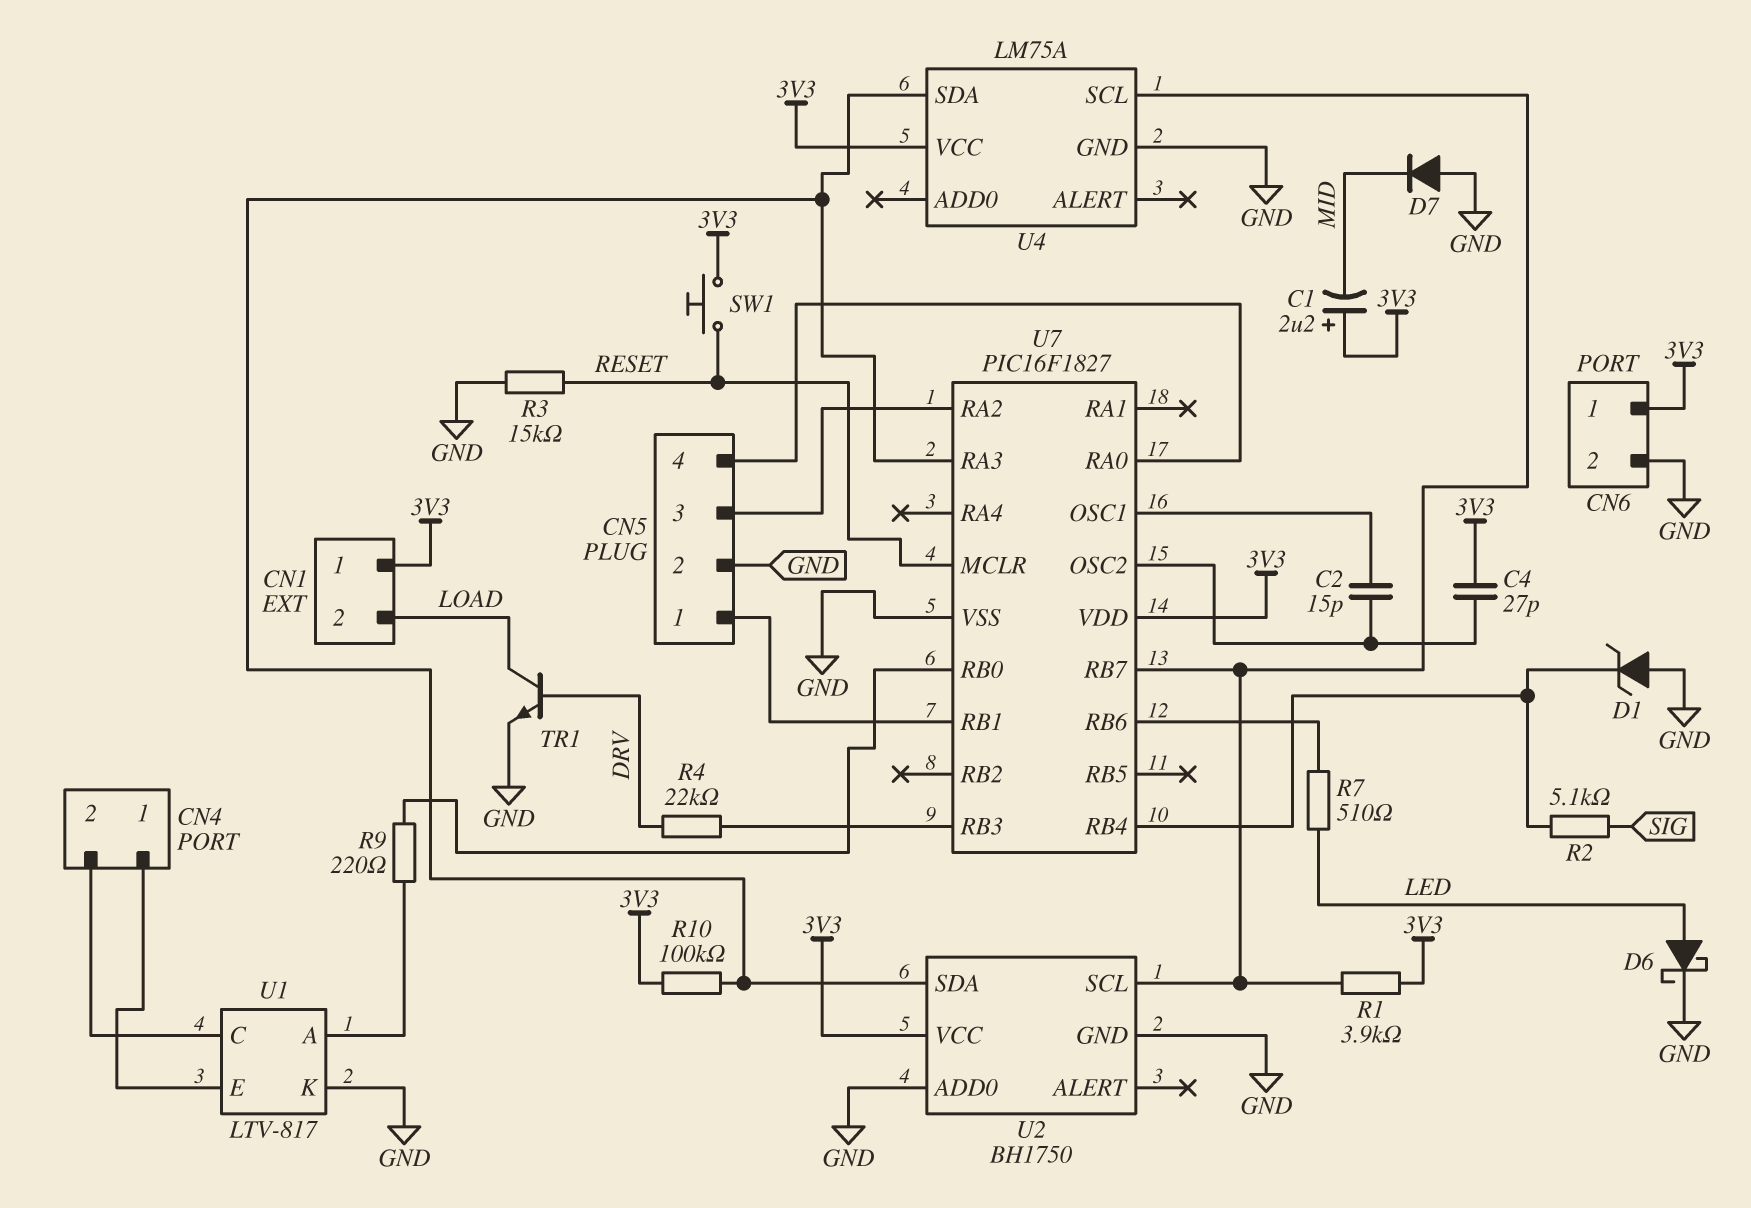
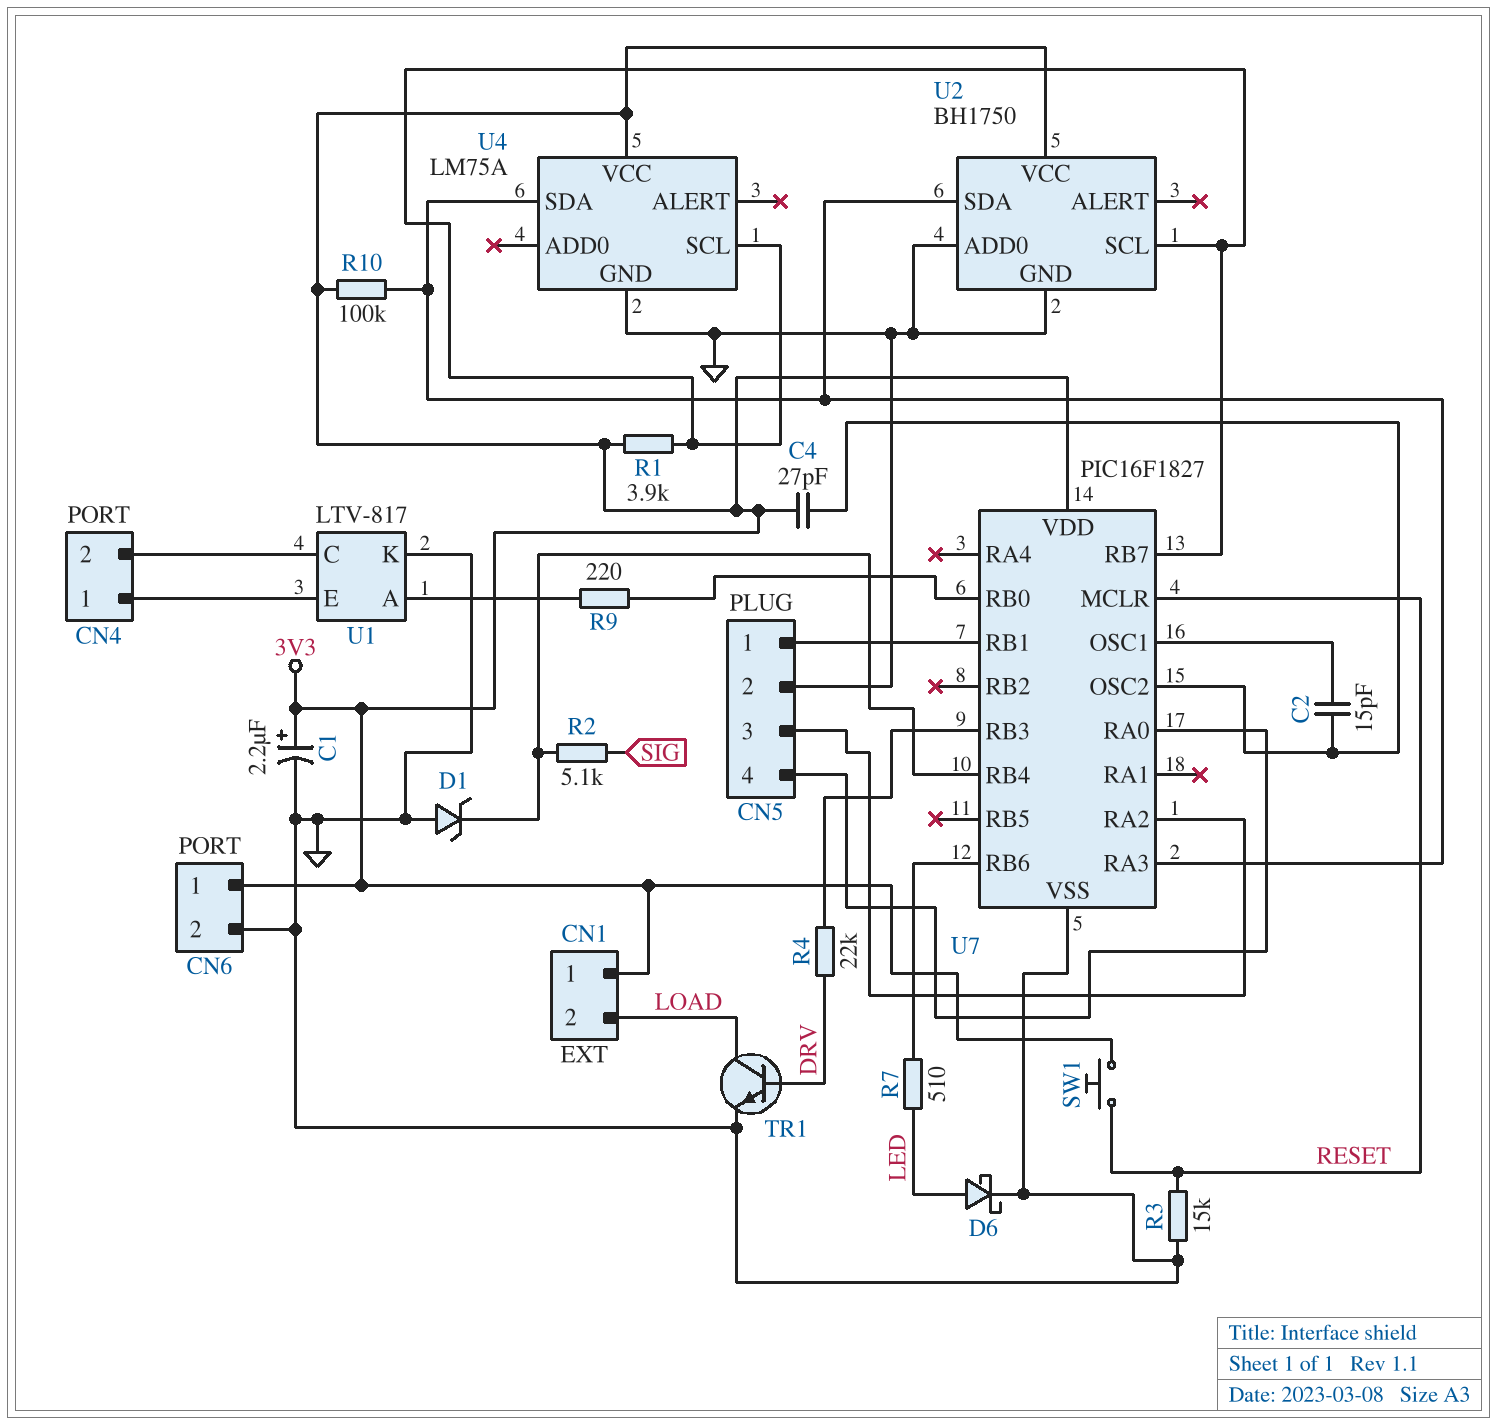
C1: 2.2uF (plus 3V3, minus MID) -> 2.2uF (plus 3V3, minus GND)
D7: diode (A GND, K MID) -> none

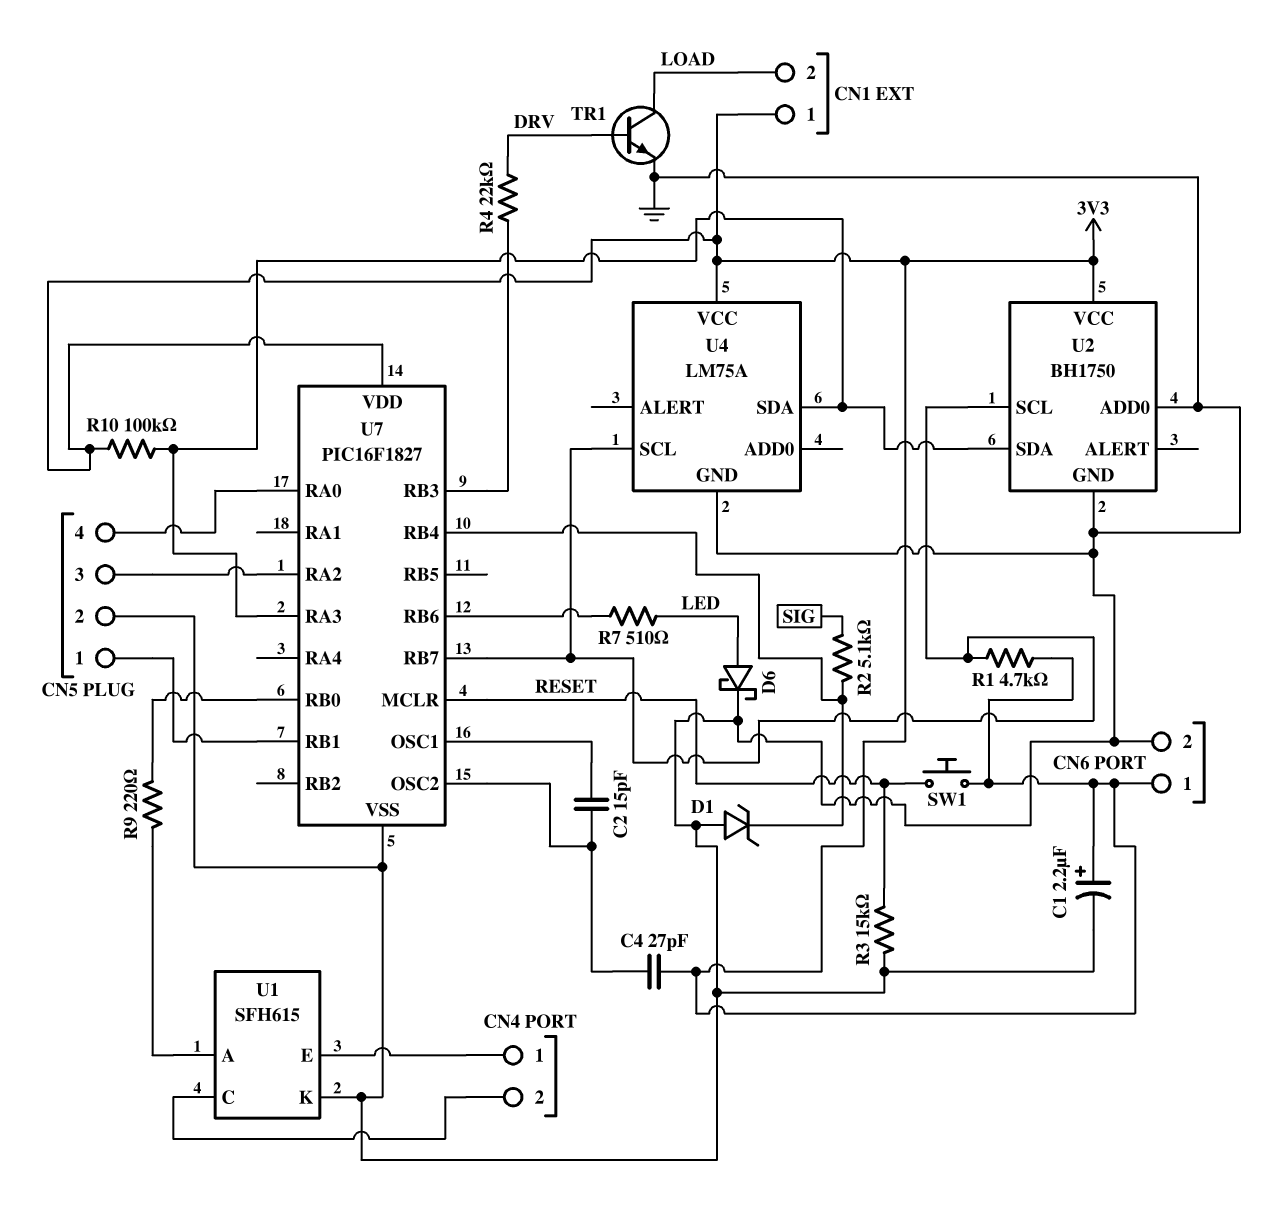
R1: 3.9k (3V3, U2/SCL) -> 4.7k (3V3, U2/SCL)
U1: LTV-817 -> SFH615

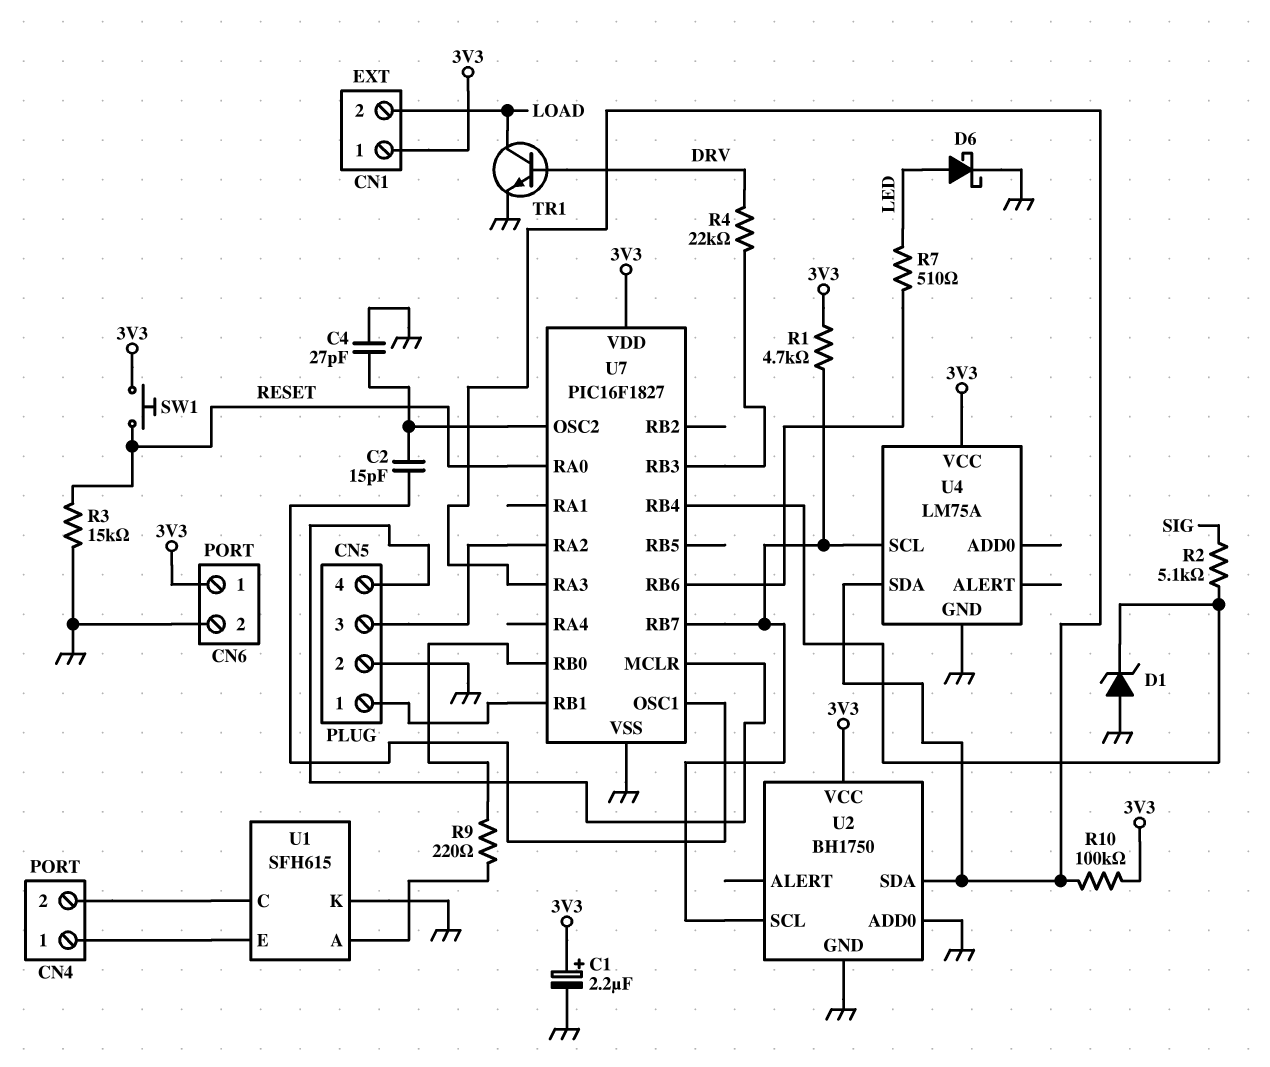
C4: 27pF (3V3, U7/OSC2) -> 27pF (GND, U7/OSC2)
U7 pin MCLR: RESET -> CN5/4
U7 pin RA0: CN5/4 -> RESET

